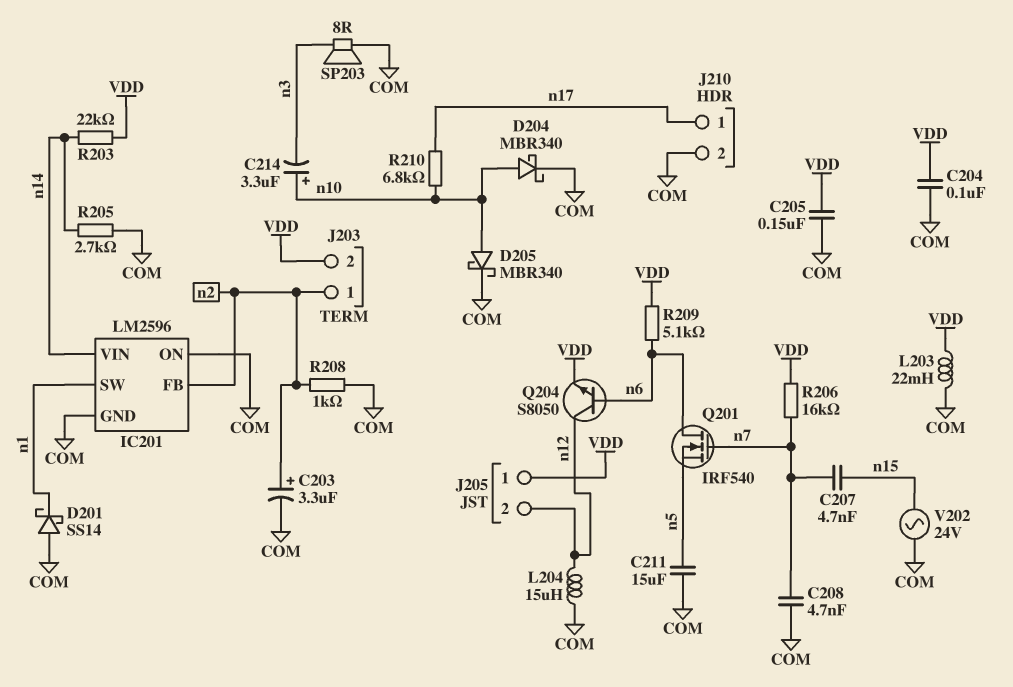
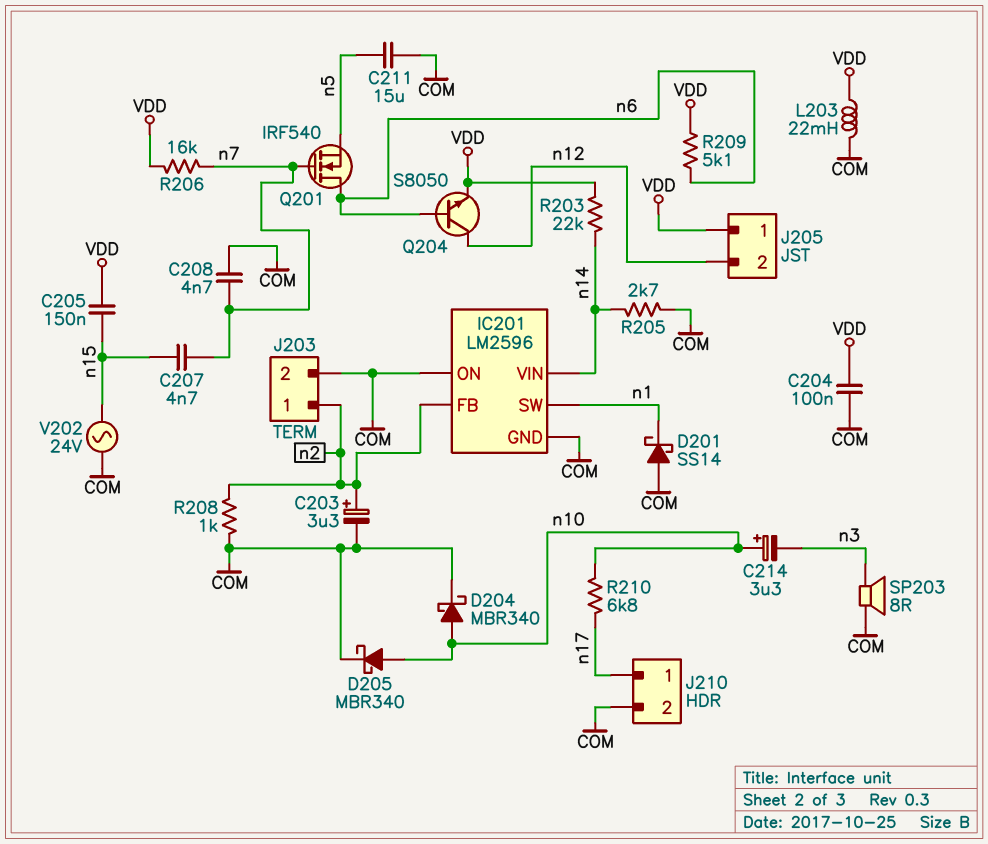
C205: 150nF (COM, VDD) -> 150nF (VDD, n15)
J203 pin 2: VDD -> COM
L204: 15uH (COM, n12) -> none

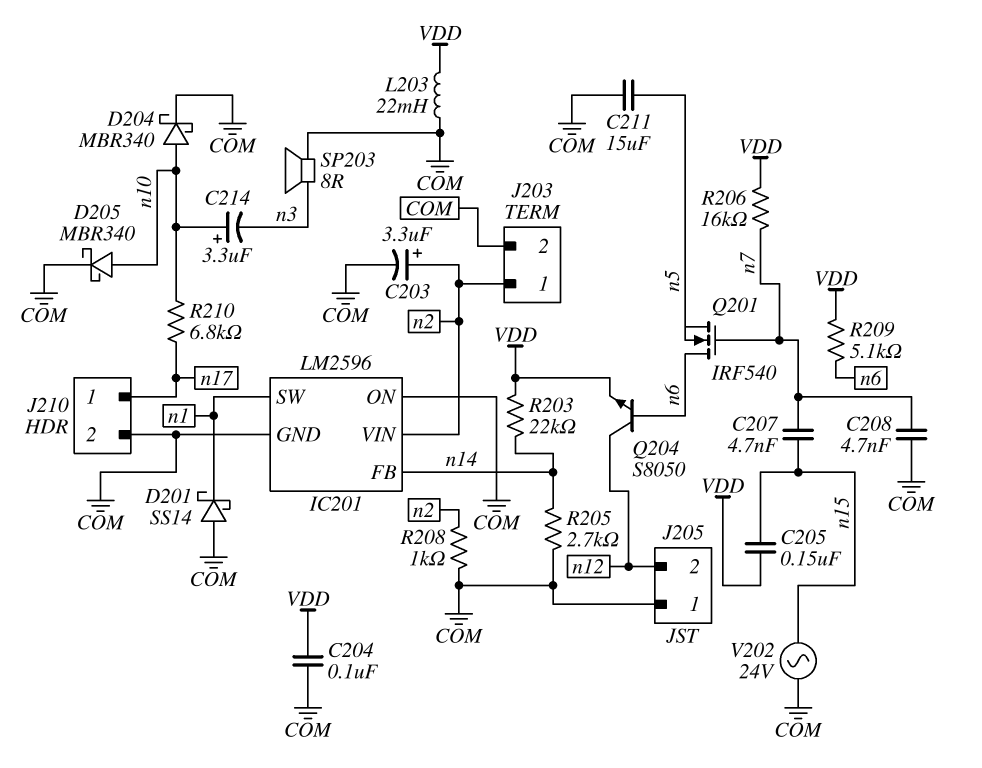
IC201 pin FB: n2 -> n14
IC201 pin VIN: n14 -> n2
J205 pin 1: VDD -> COM

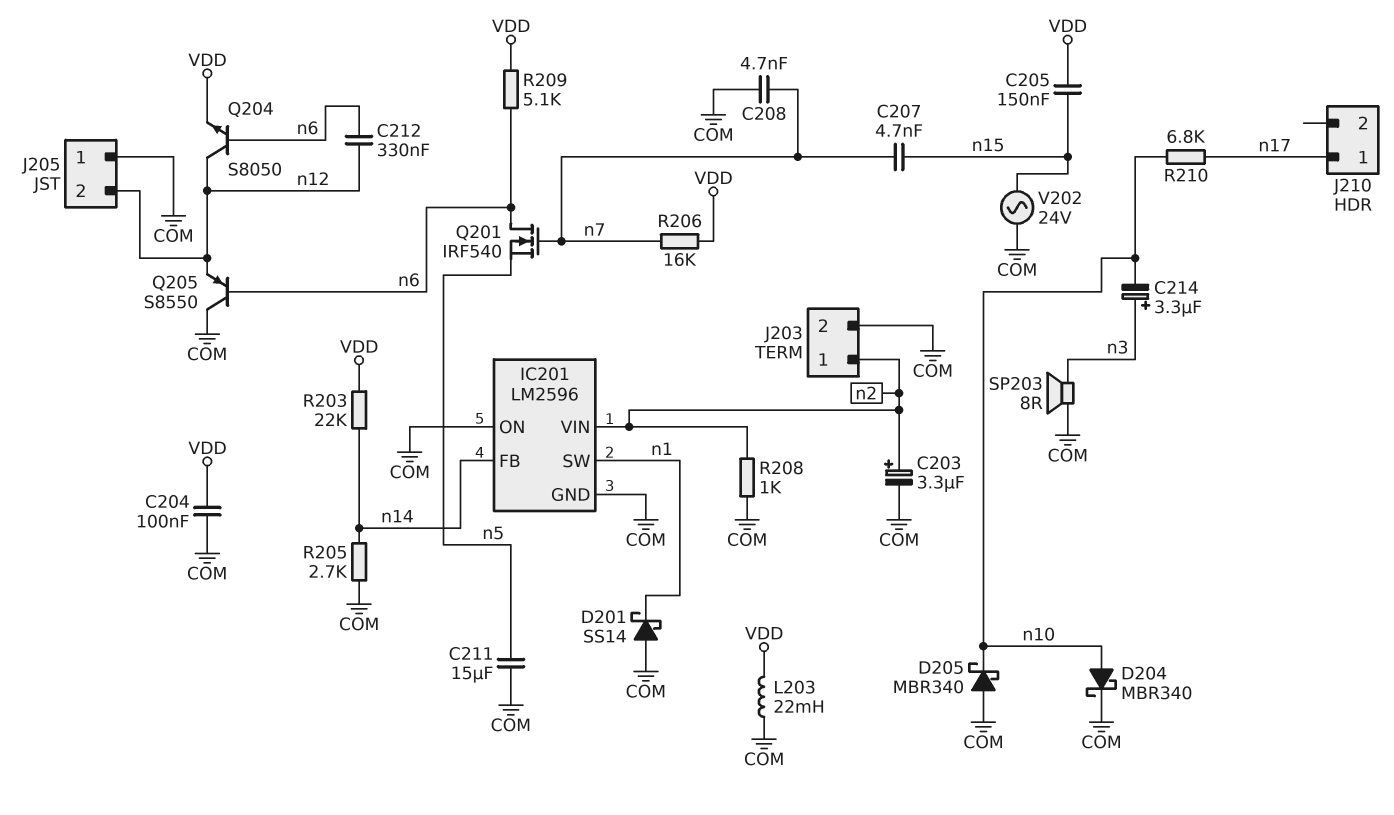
C212: none -> 330nF (n6, n12)
C214: 3.3uF (plus n10, minus n3) -> 3.3uF (plus n3, minus n10)
D205: schottky MBR340 (A n10, K COM) -> schottky MBR340 (A COM, K n10)
J210 pin 2: COM -> none
Q205: none -> PNP S8550 (B n6, C COM, E n12)

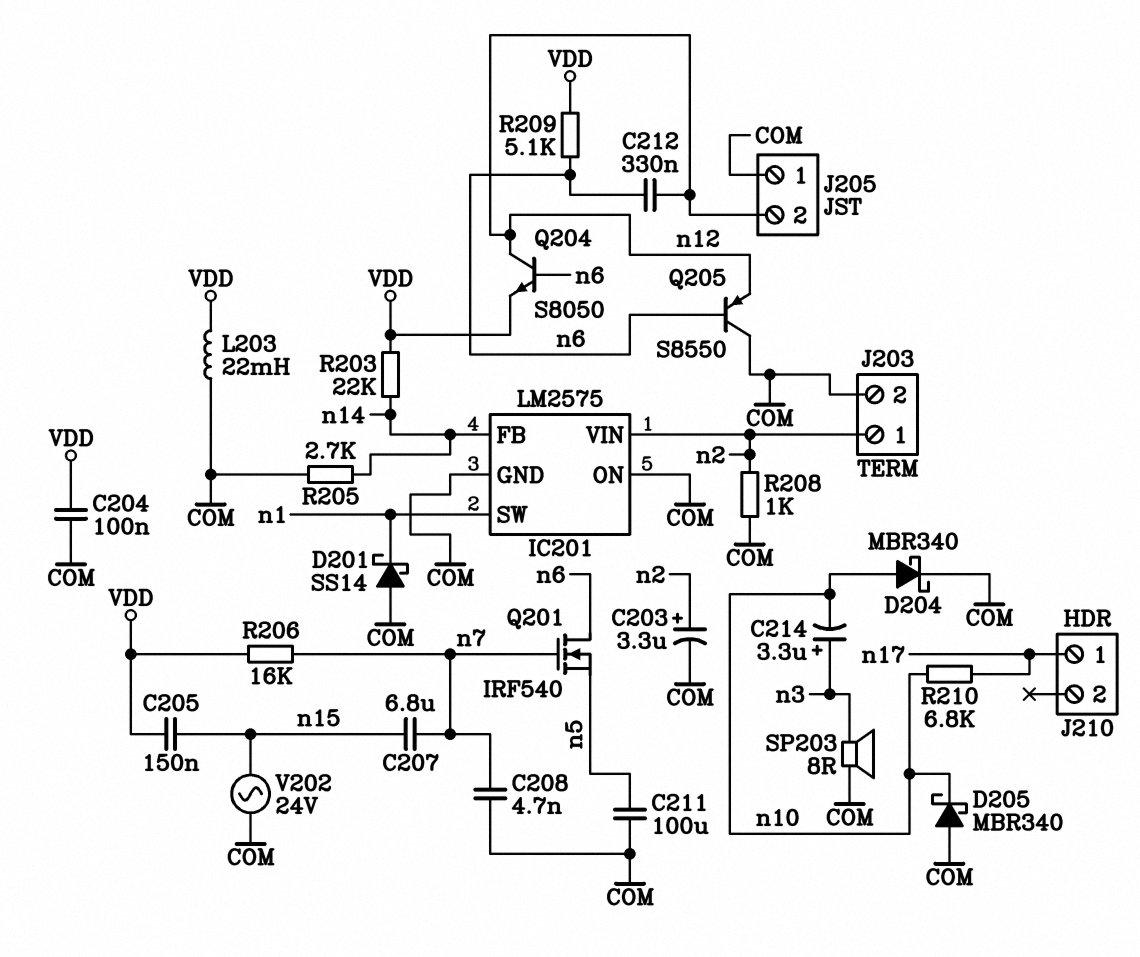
C207: 4.7nF (n7, n15) -> 6.8uF (n7, n15)
C211: 15uF (COM, n5) -> 100uF (COM, n5)
IC201: LM2596 -> LM2575

